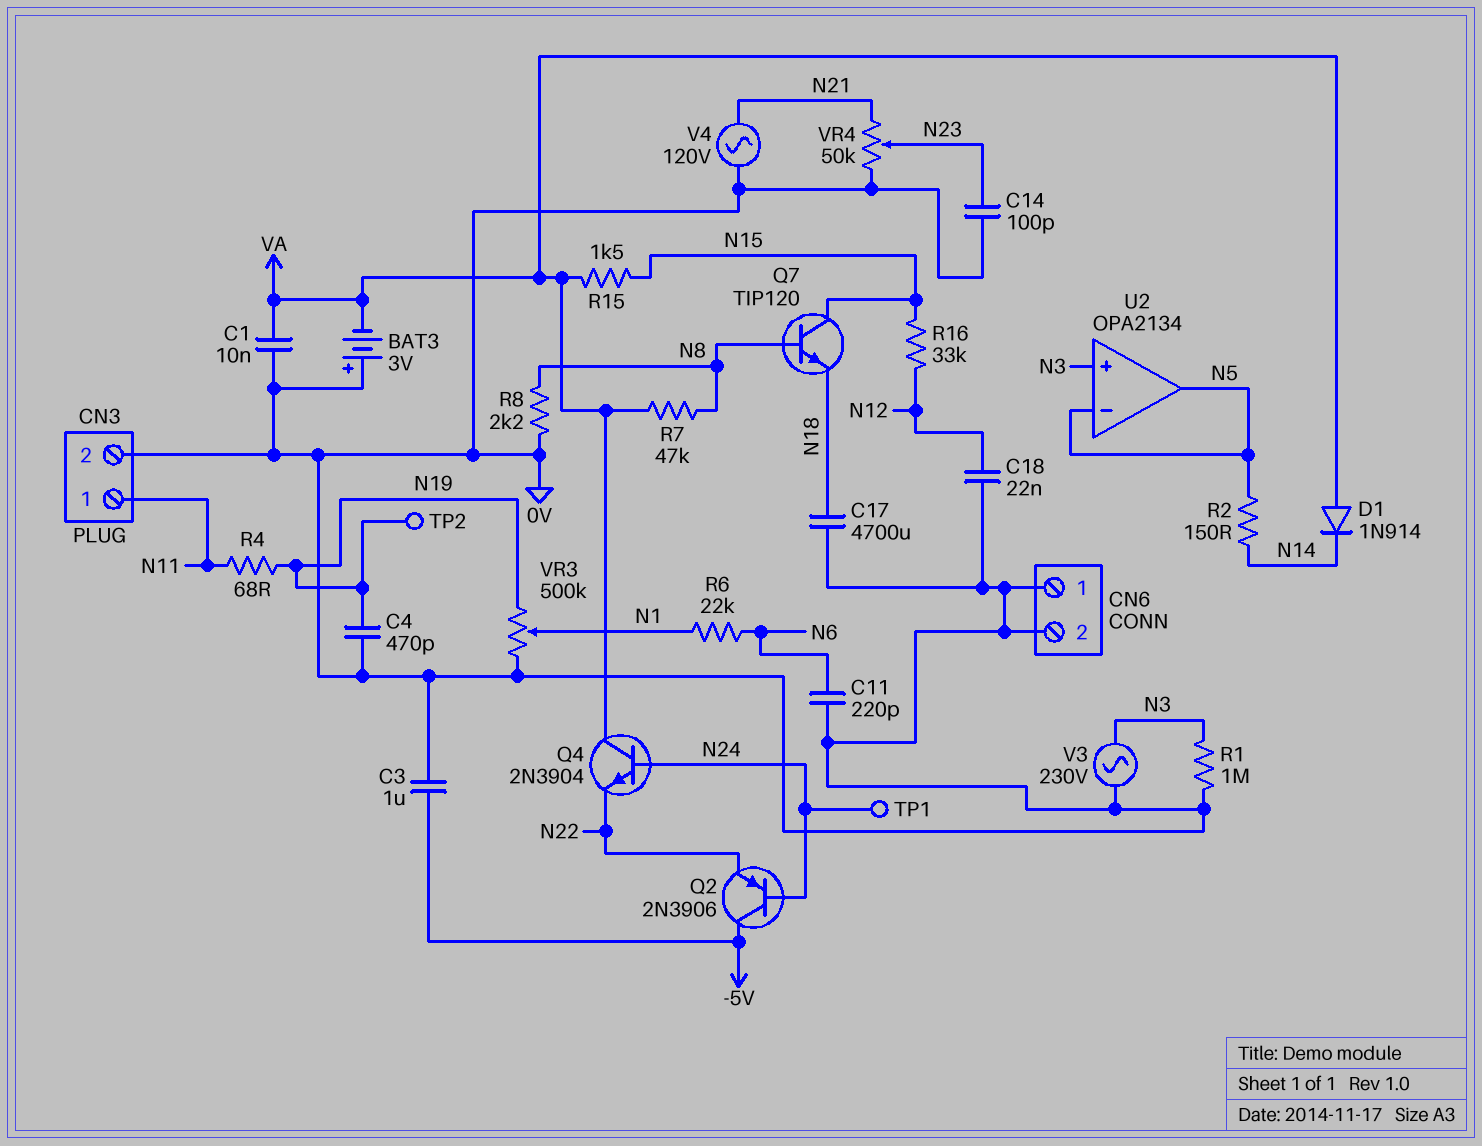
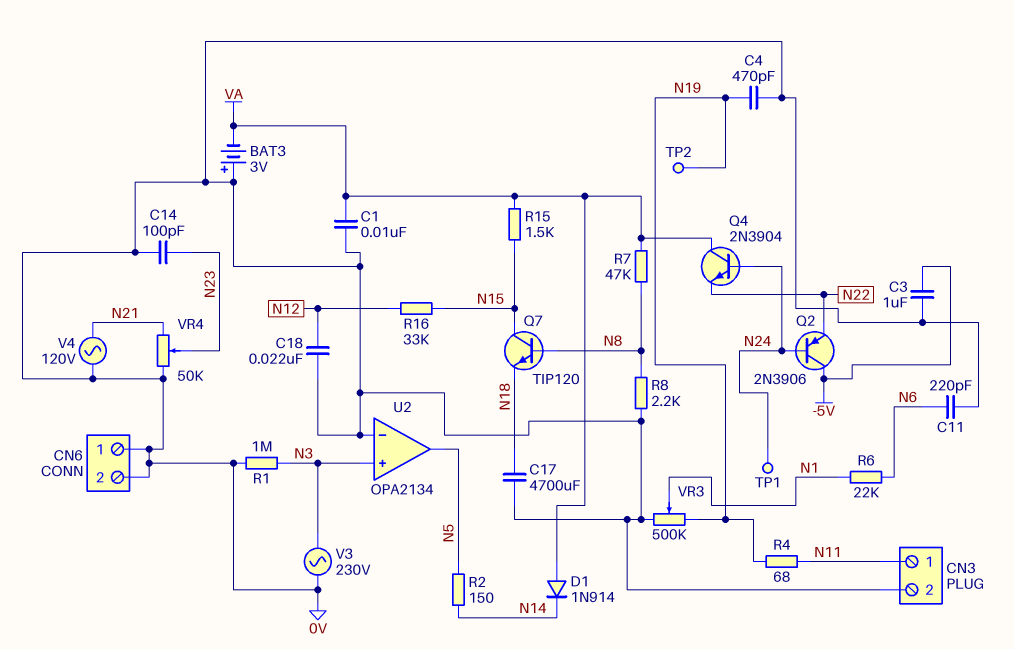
U2 pin in-: N5 -> 0V

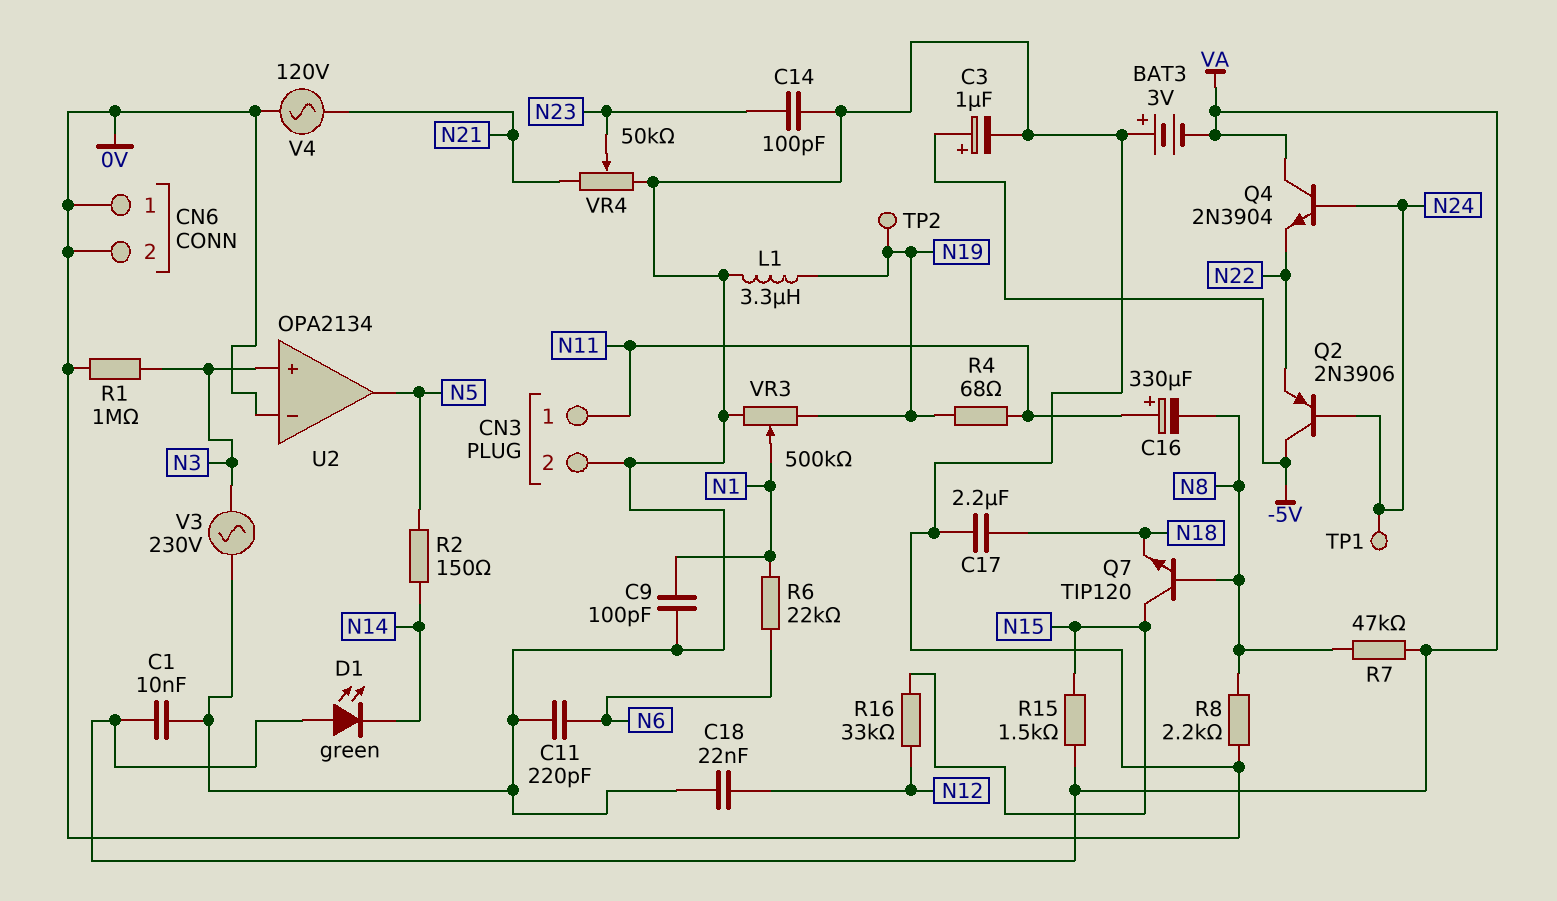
C3: 1uF (-5V, 0V) -> 1uF (plus -5V, minus 0V)
C4: 470pF (0V, N19) -> none
C9: none -> 100pF (0V, N1)
C16: none -> 330uF (plus N11, minus N8)
C17: 4700uF (0V, N18) -> 2.2uF (0V, N18)
D1: diode 1N914 (A VA, K N14) -> LED green (A VA, K N14)
L1: none -> 3.3uH (0V, N19)

